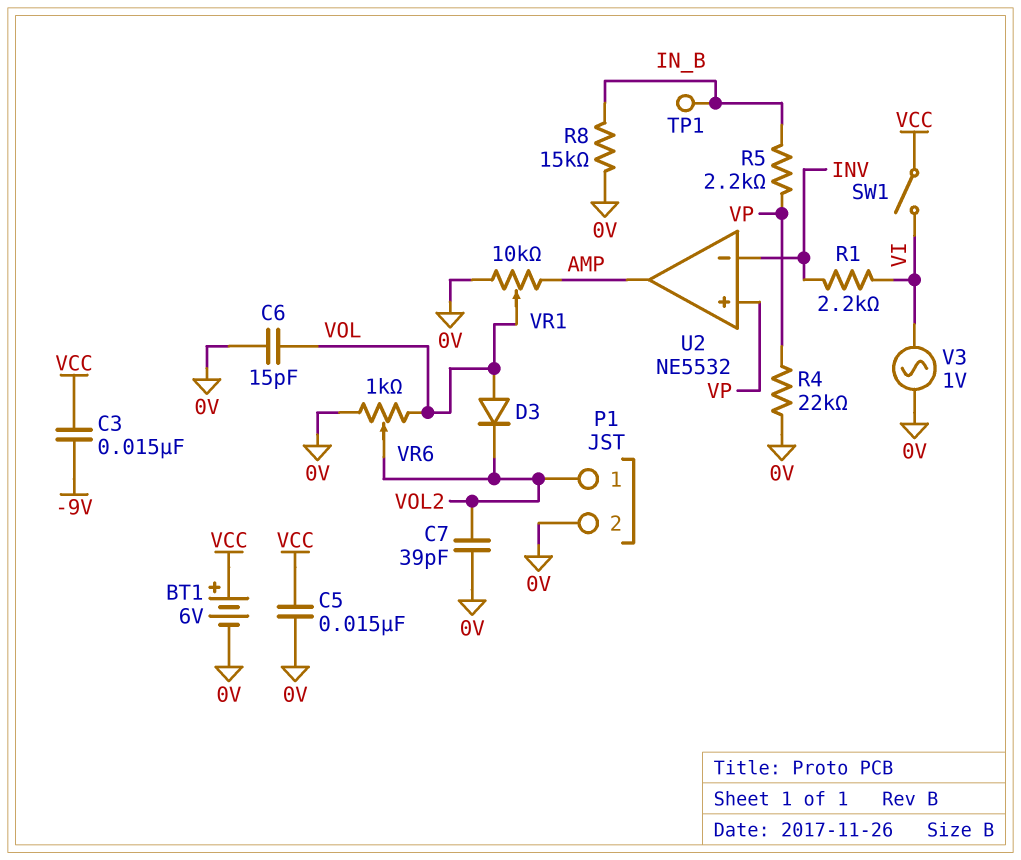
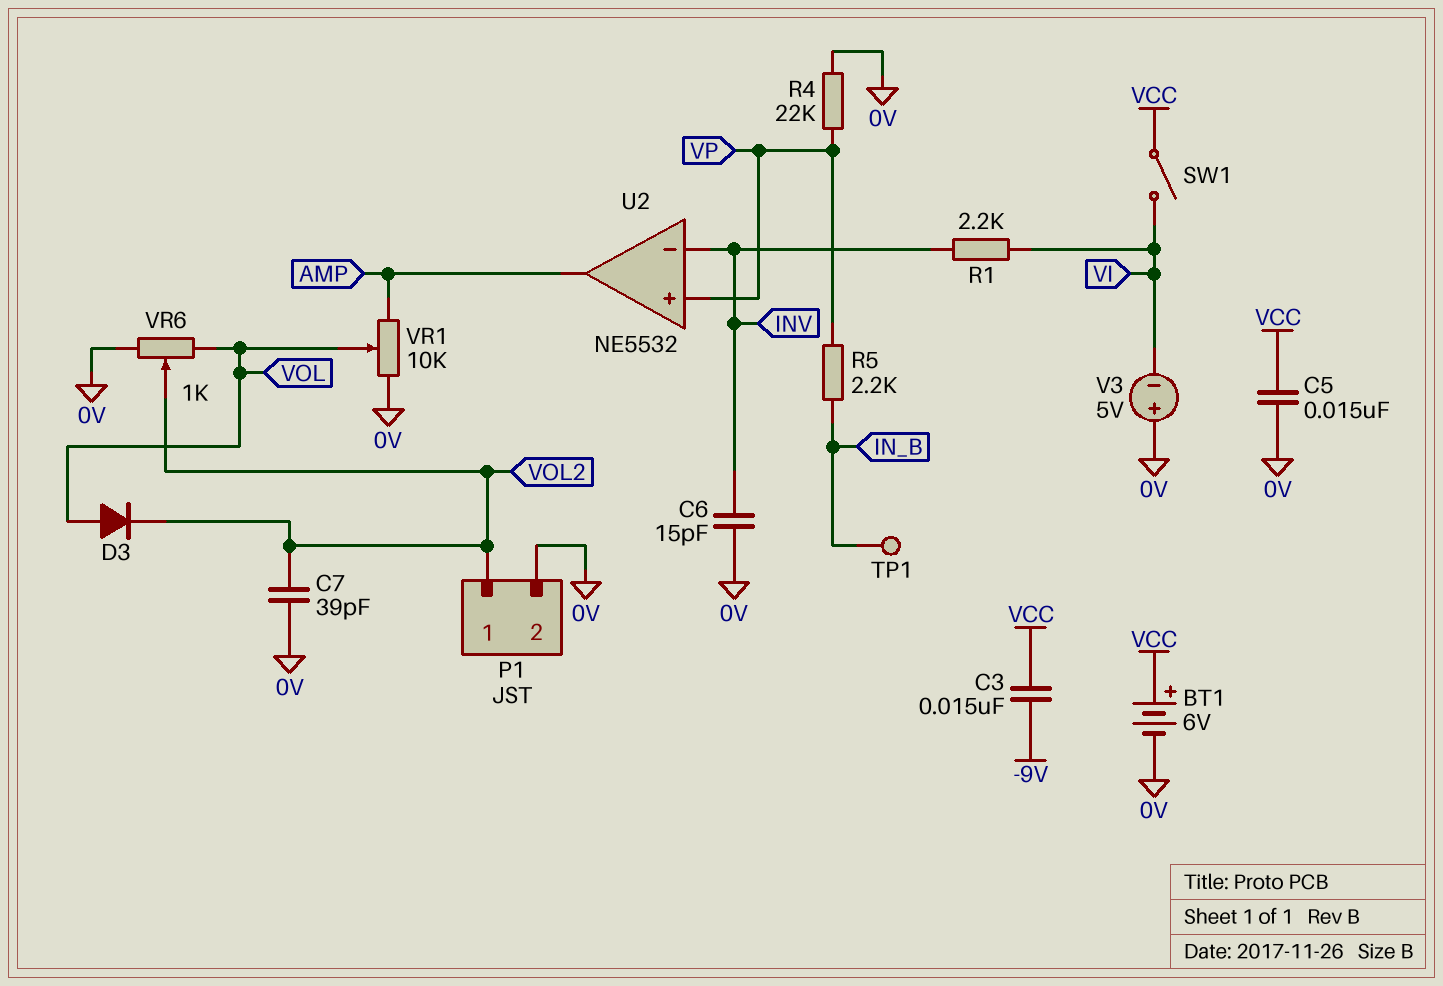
C6: 15pF (0V, VOL) -> 15pF (0V, INV)
R8: 15k (0V, IN_B) -> none
V3: AC 1V (0V, VI) -> 5V (plus 0V, minus VI)

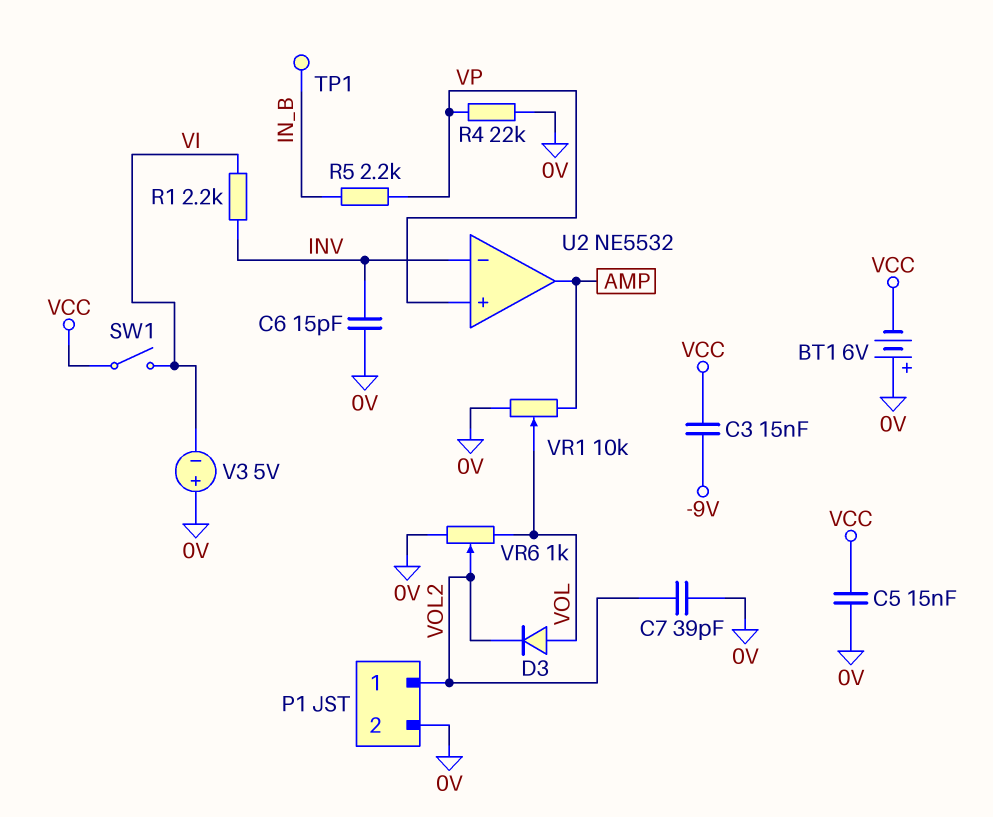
BT1: 6V (plus VCC, minus 0V) -> 6V (plus 0V, minus VCC)

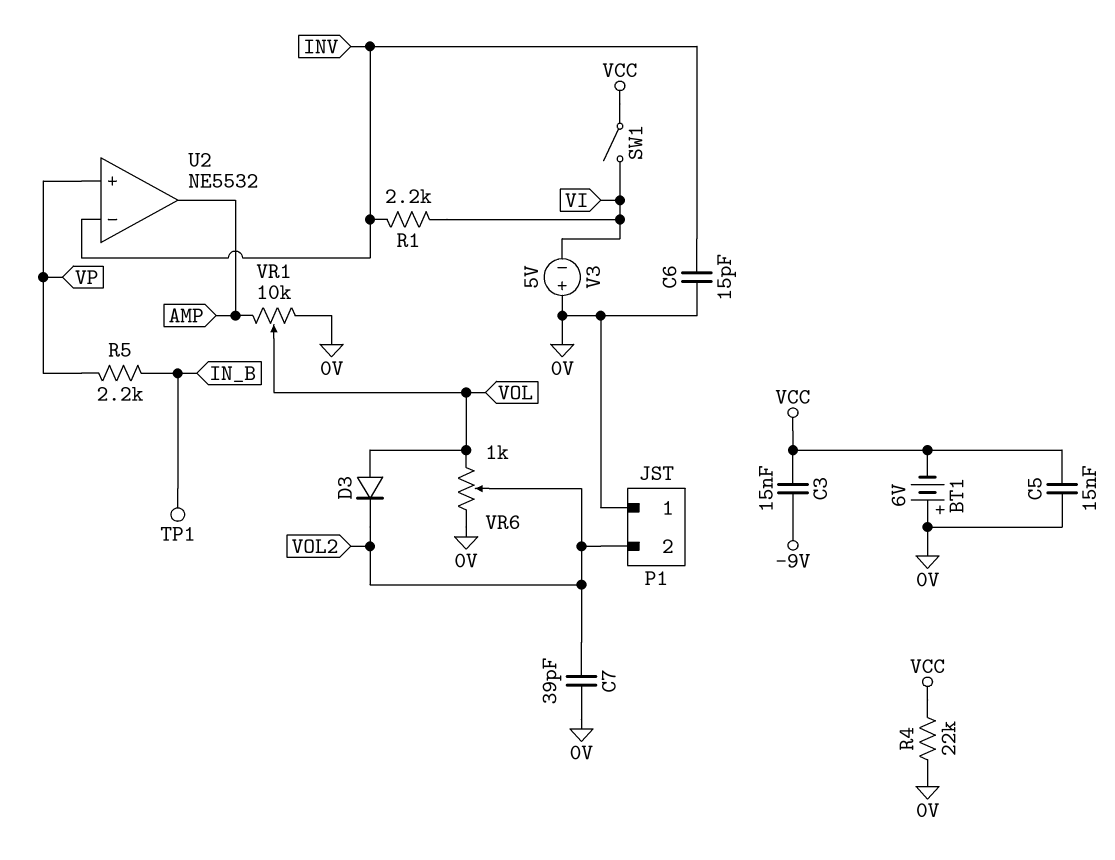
P1 pin 1: VOL2 -> 0V
P1 pin 2: 0V -> VOL2
R4: 22k (0V, VP) -> 22k (0V, VCC)

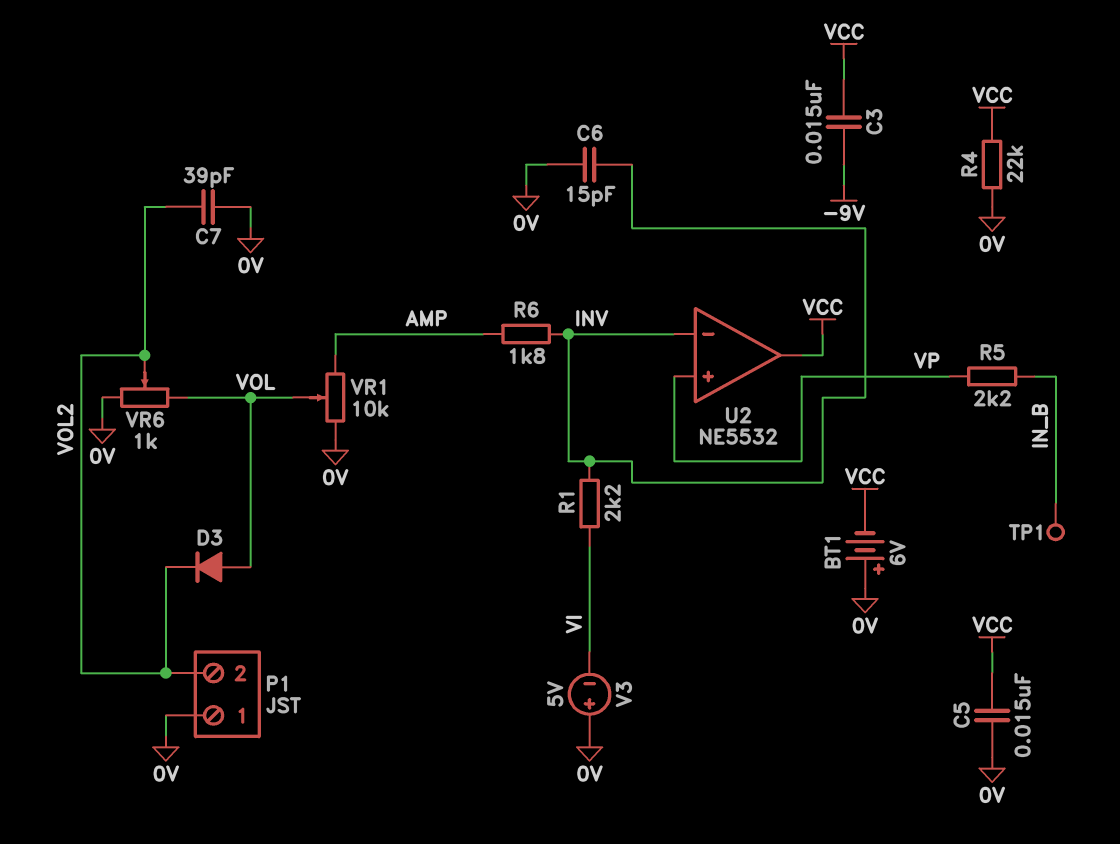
R6: none -> 1.8k (AMP, INV)
SW1: switch (VCC, VI) -> none
U2 pin out: AMP -> VCC

